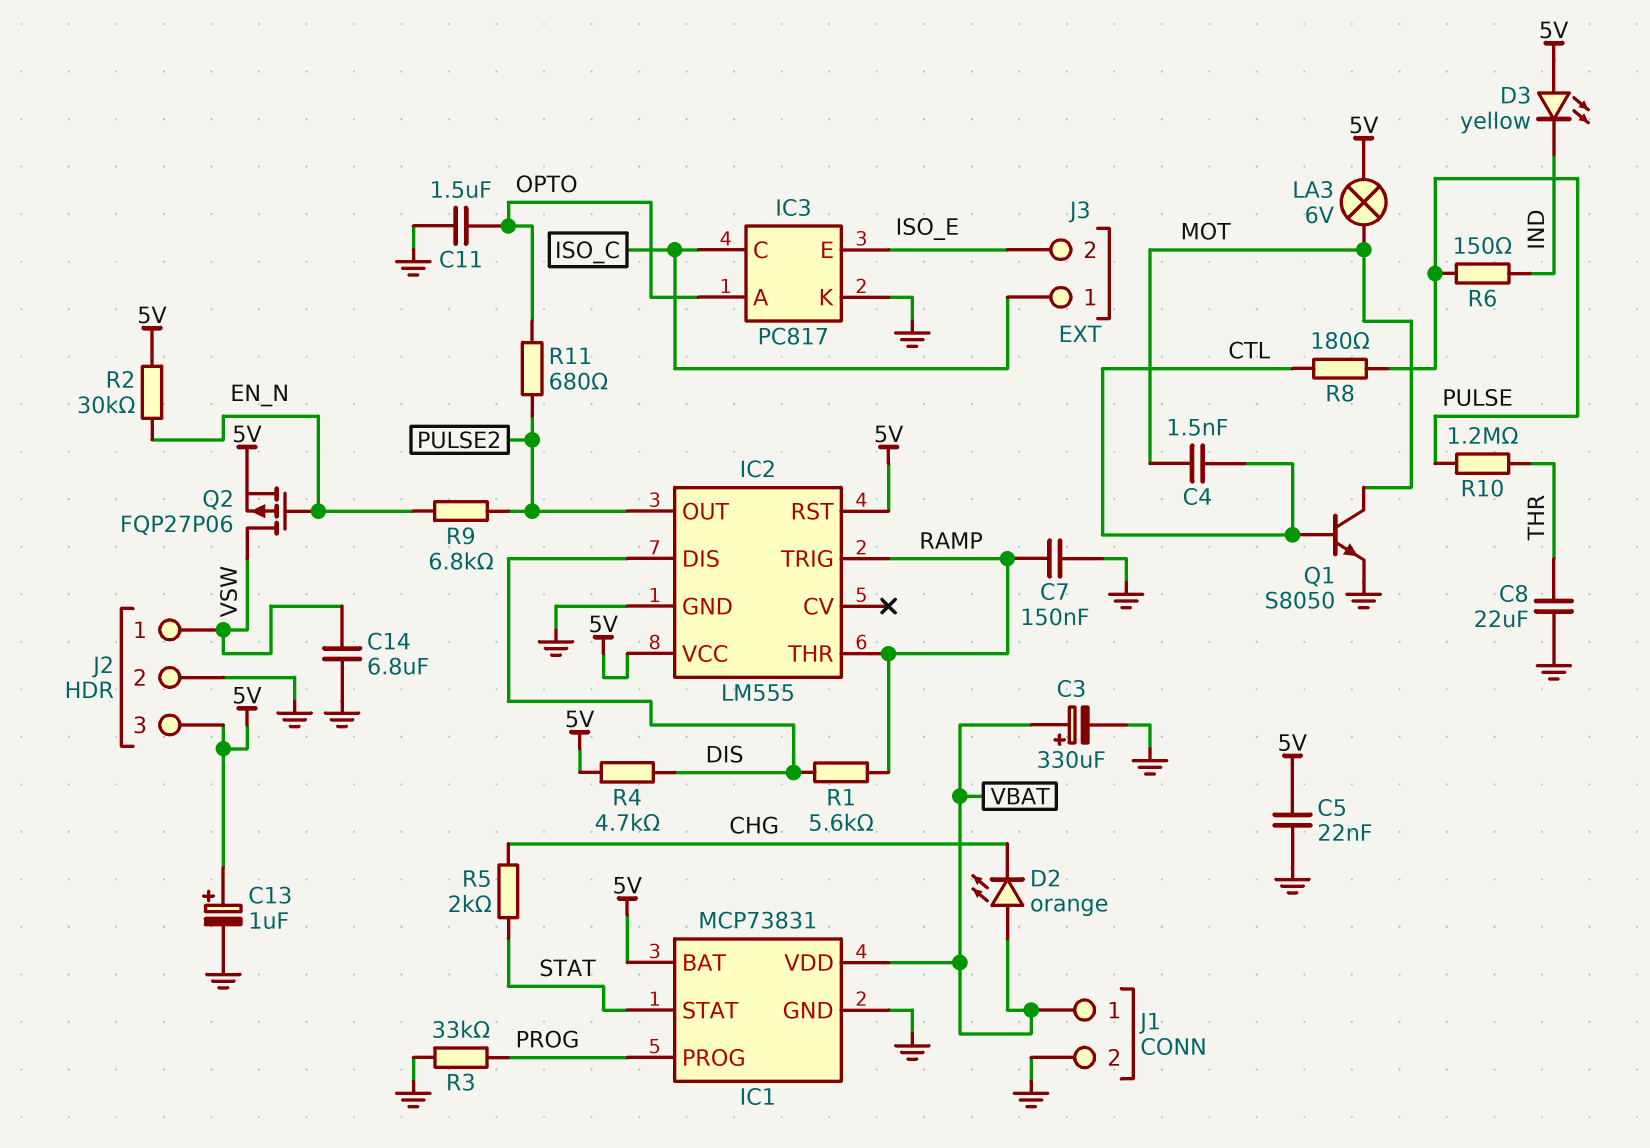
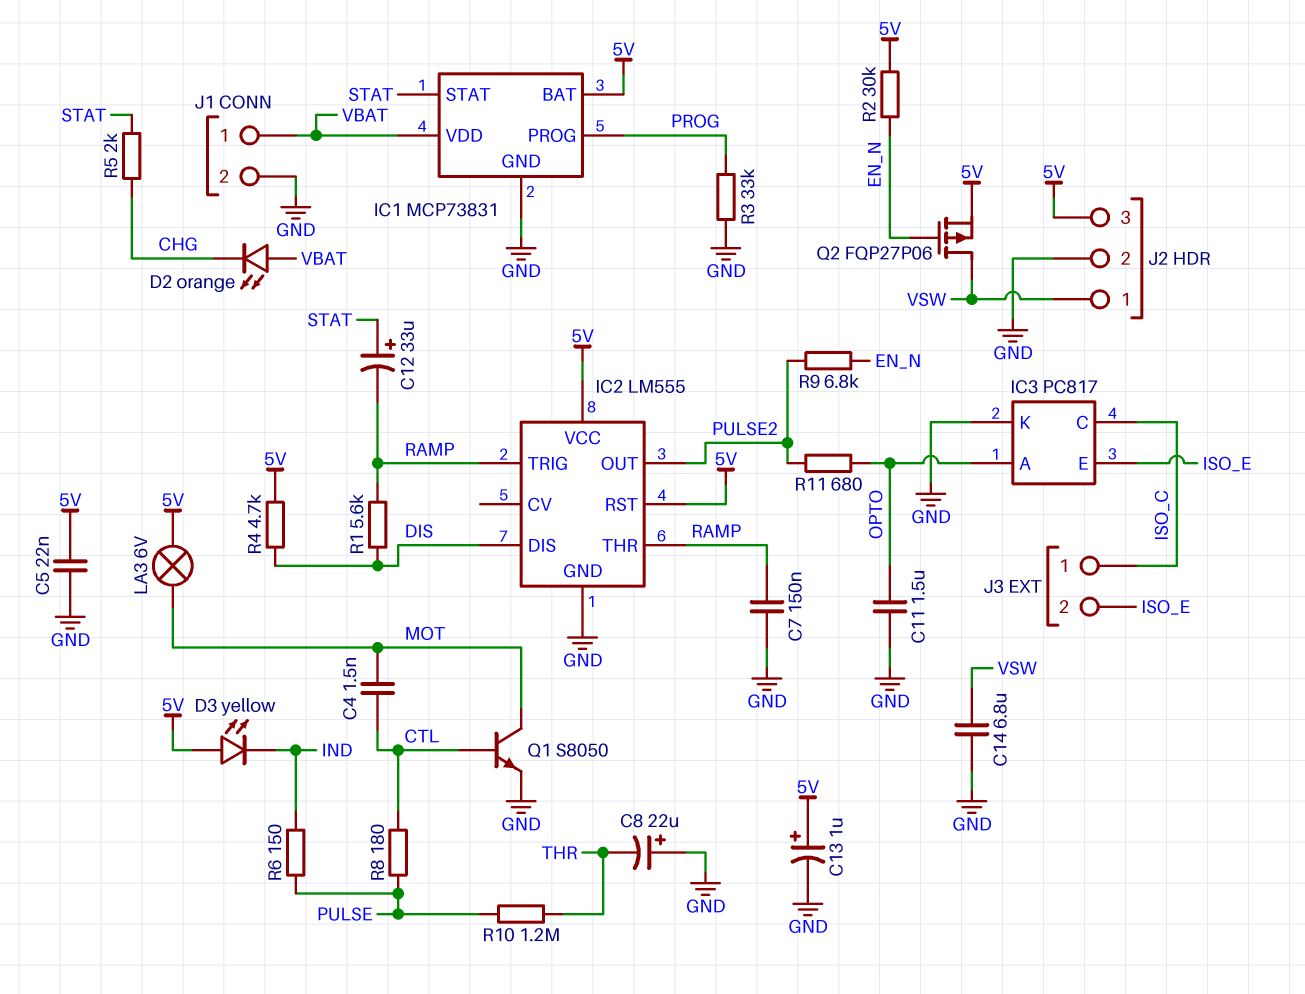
C3: 330uF (plus VBAT, minus GND) -> none
C8: 22uF (GND, THR) -> 22uF (plus GND, minus THR)
C12: none -> 33uF (plus STAT, minus RAMP)

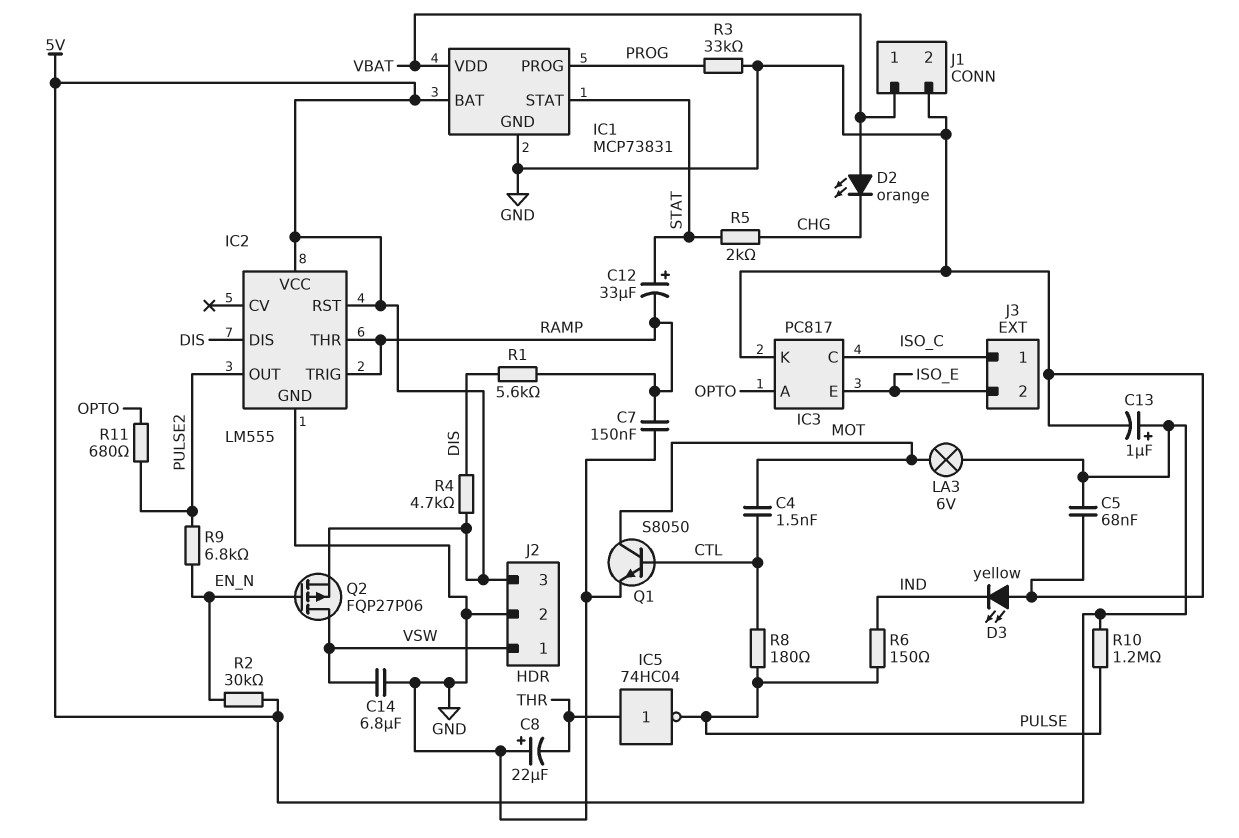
C5: 22nF (5V, GND) -> 68nF (5V, GND)
C11: 1.5uF (GND, OPTO) -> none
D3: LED yellow (A 5V, K IND) -> LED yellow (A GND, K IND)
IC5: none -> NOT 74HC04 (in THR, out PULSE)
R10: 1.2M (PULSE, THR) -> 1.2M (5V, PULSE)

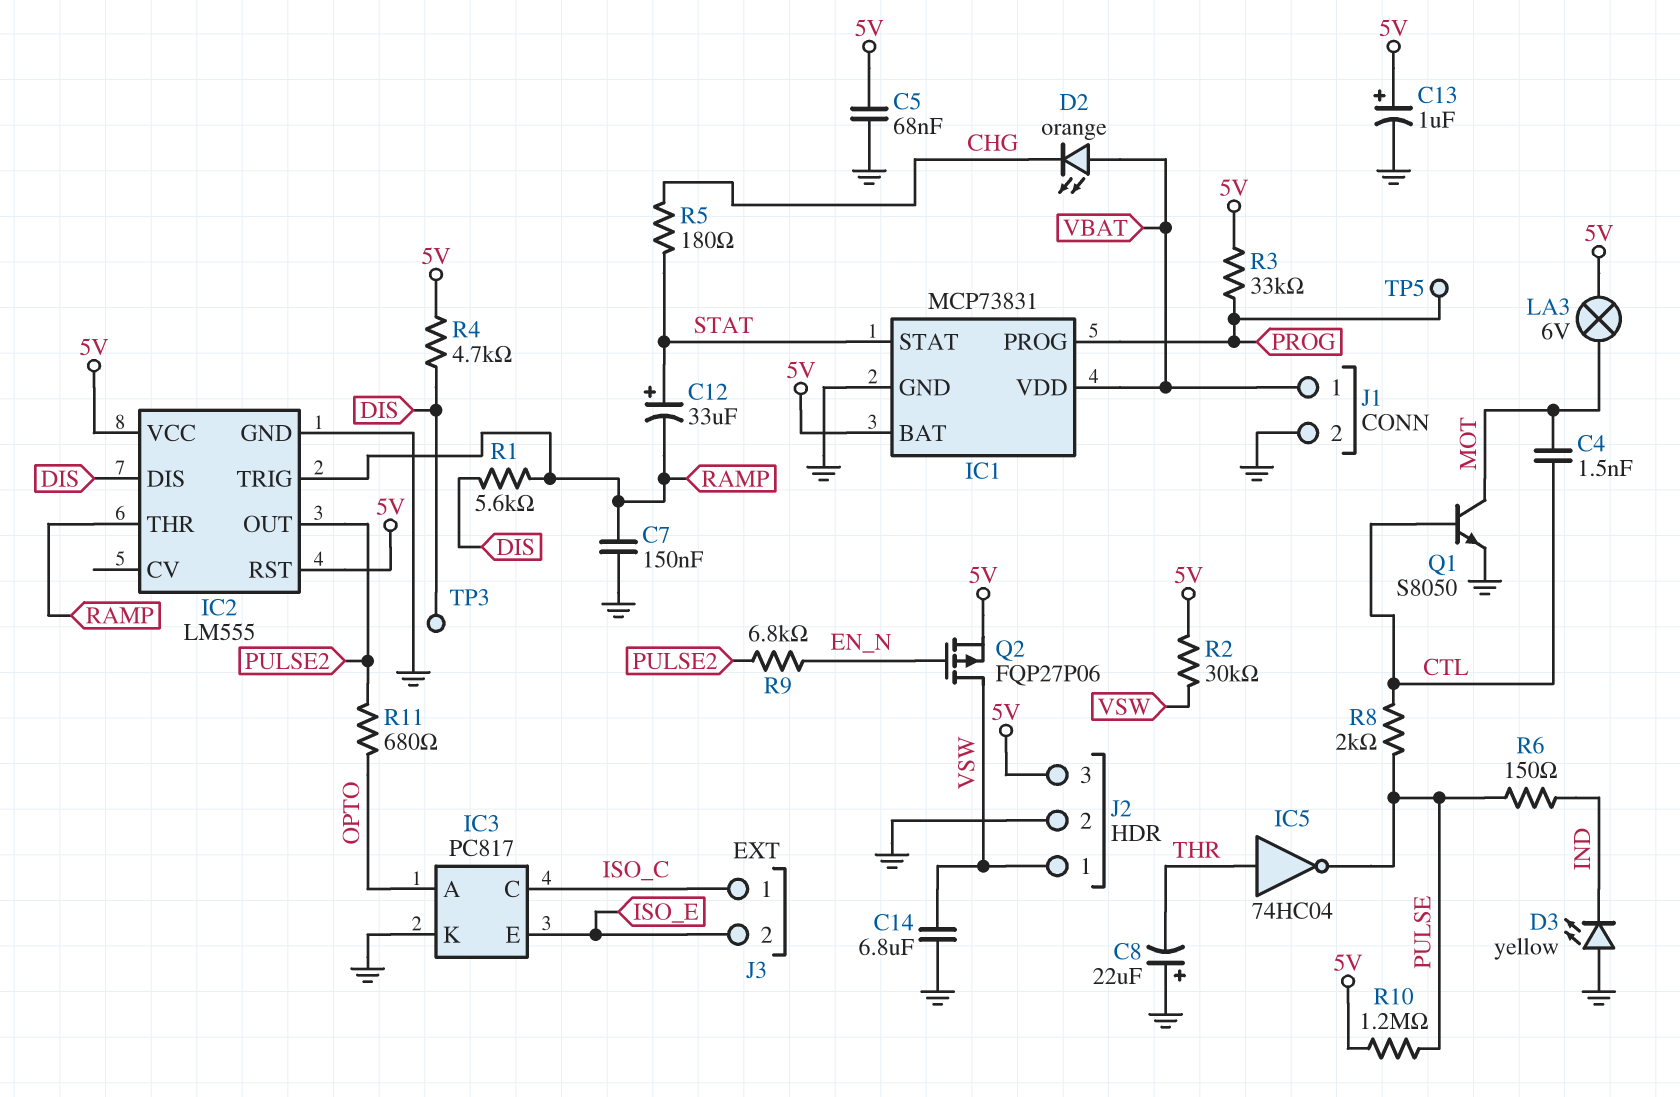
R2: 30k (5V, EN_N) -> 30k (5V, VSW)
R3: 33k (GND, PROG) -> 33k (5V, PROG)
R5: 2k (CHG, STAT) -> 180 (CHG, STAT)
R8: 180 (CTL, PULSE) -> 2k (CTL, PULSE)
TP3: none -> test point (DIS)
TP5: none -> test point (PROG)

